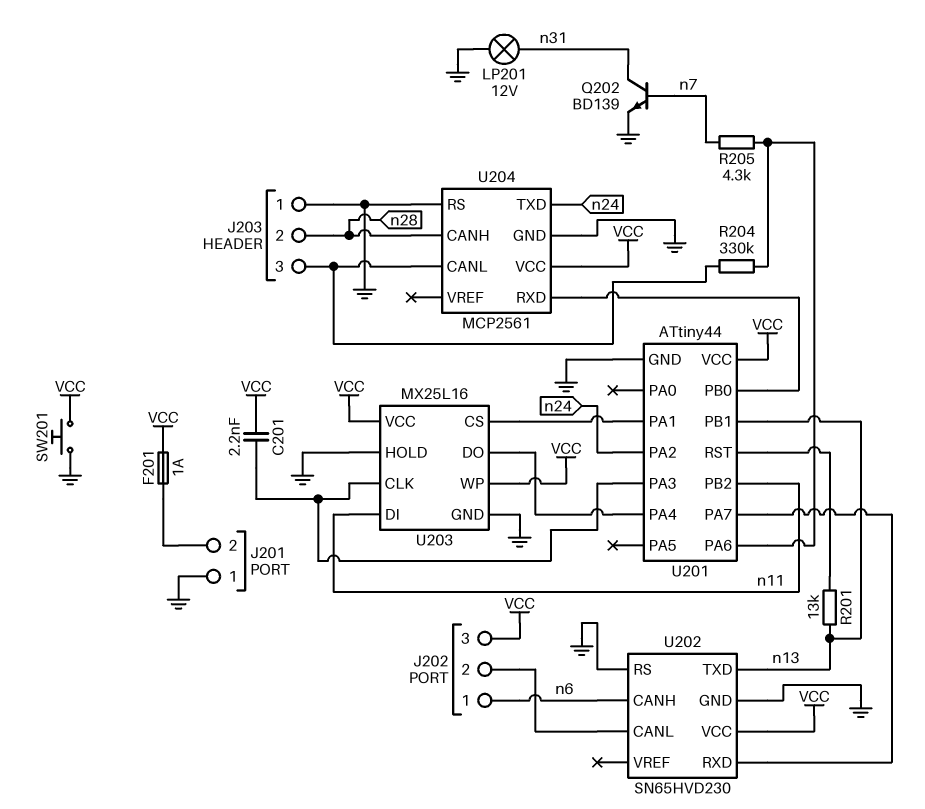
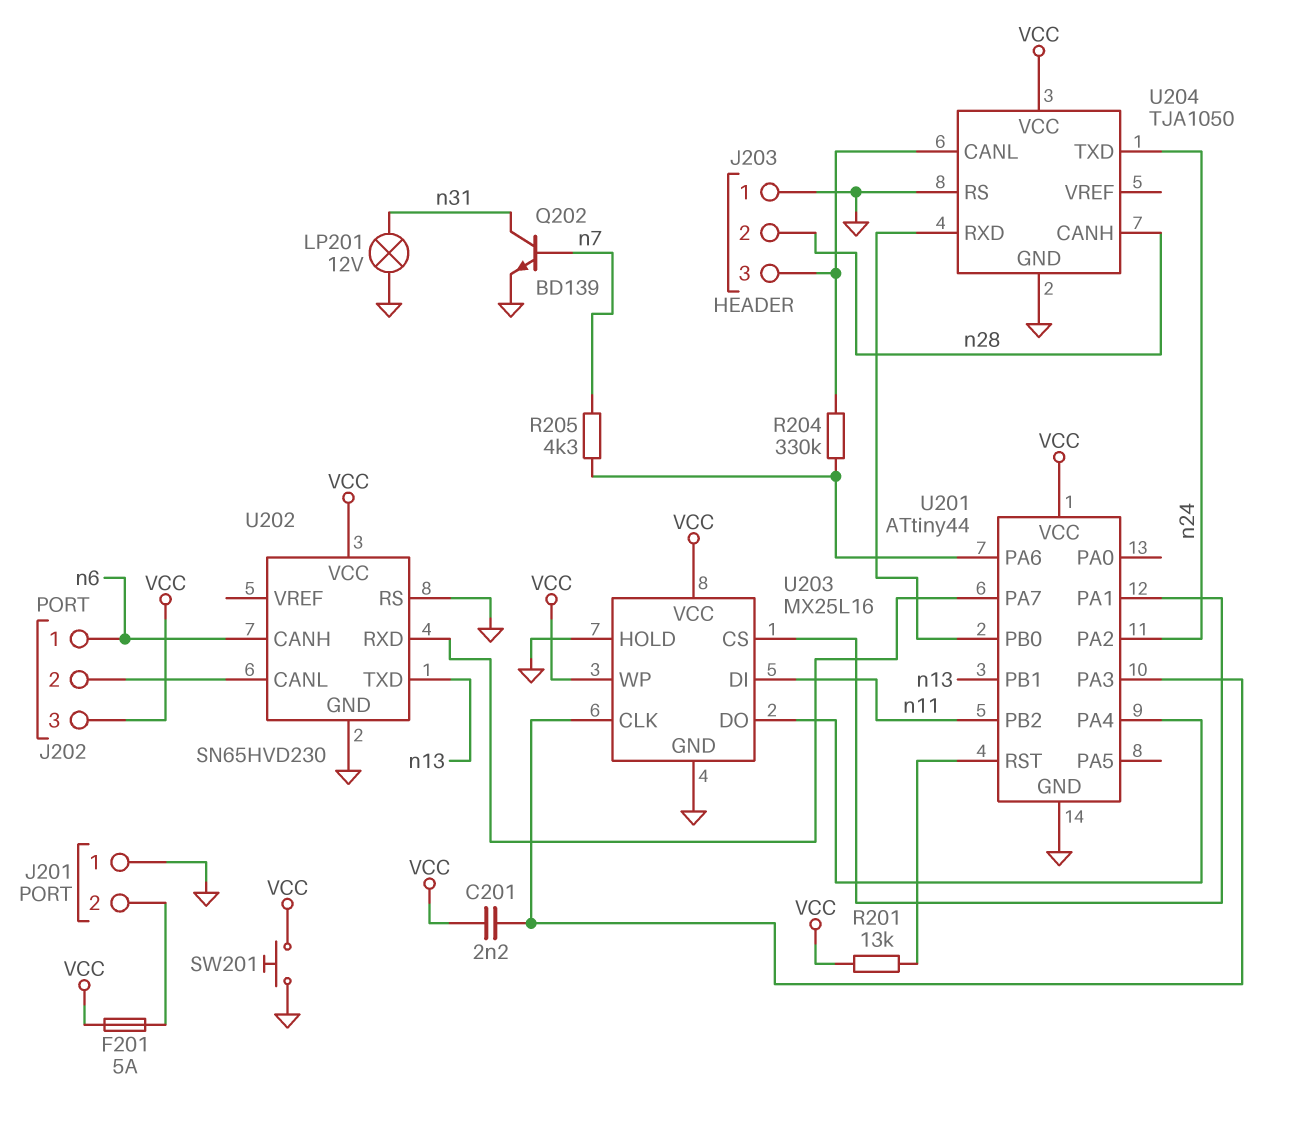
F201: 1A (J201/2, VCC) -> 5A (J201/2, VCC)
R201: 13k (U201/RST, n13) -> 13k (U201/RST, VCC)
U204: MCP2561 -> TJA1050

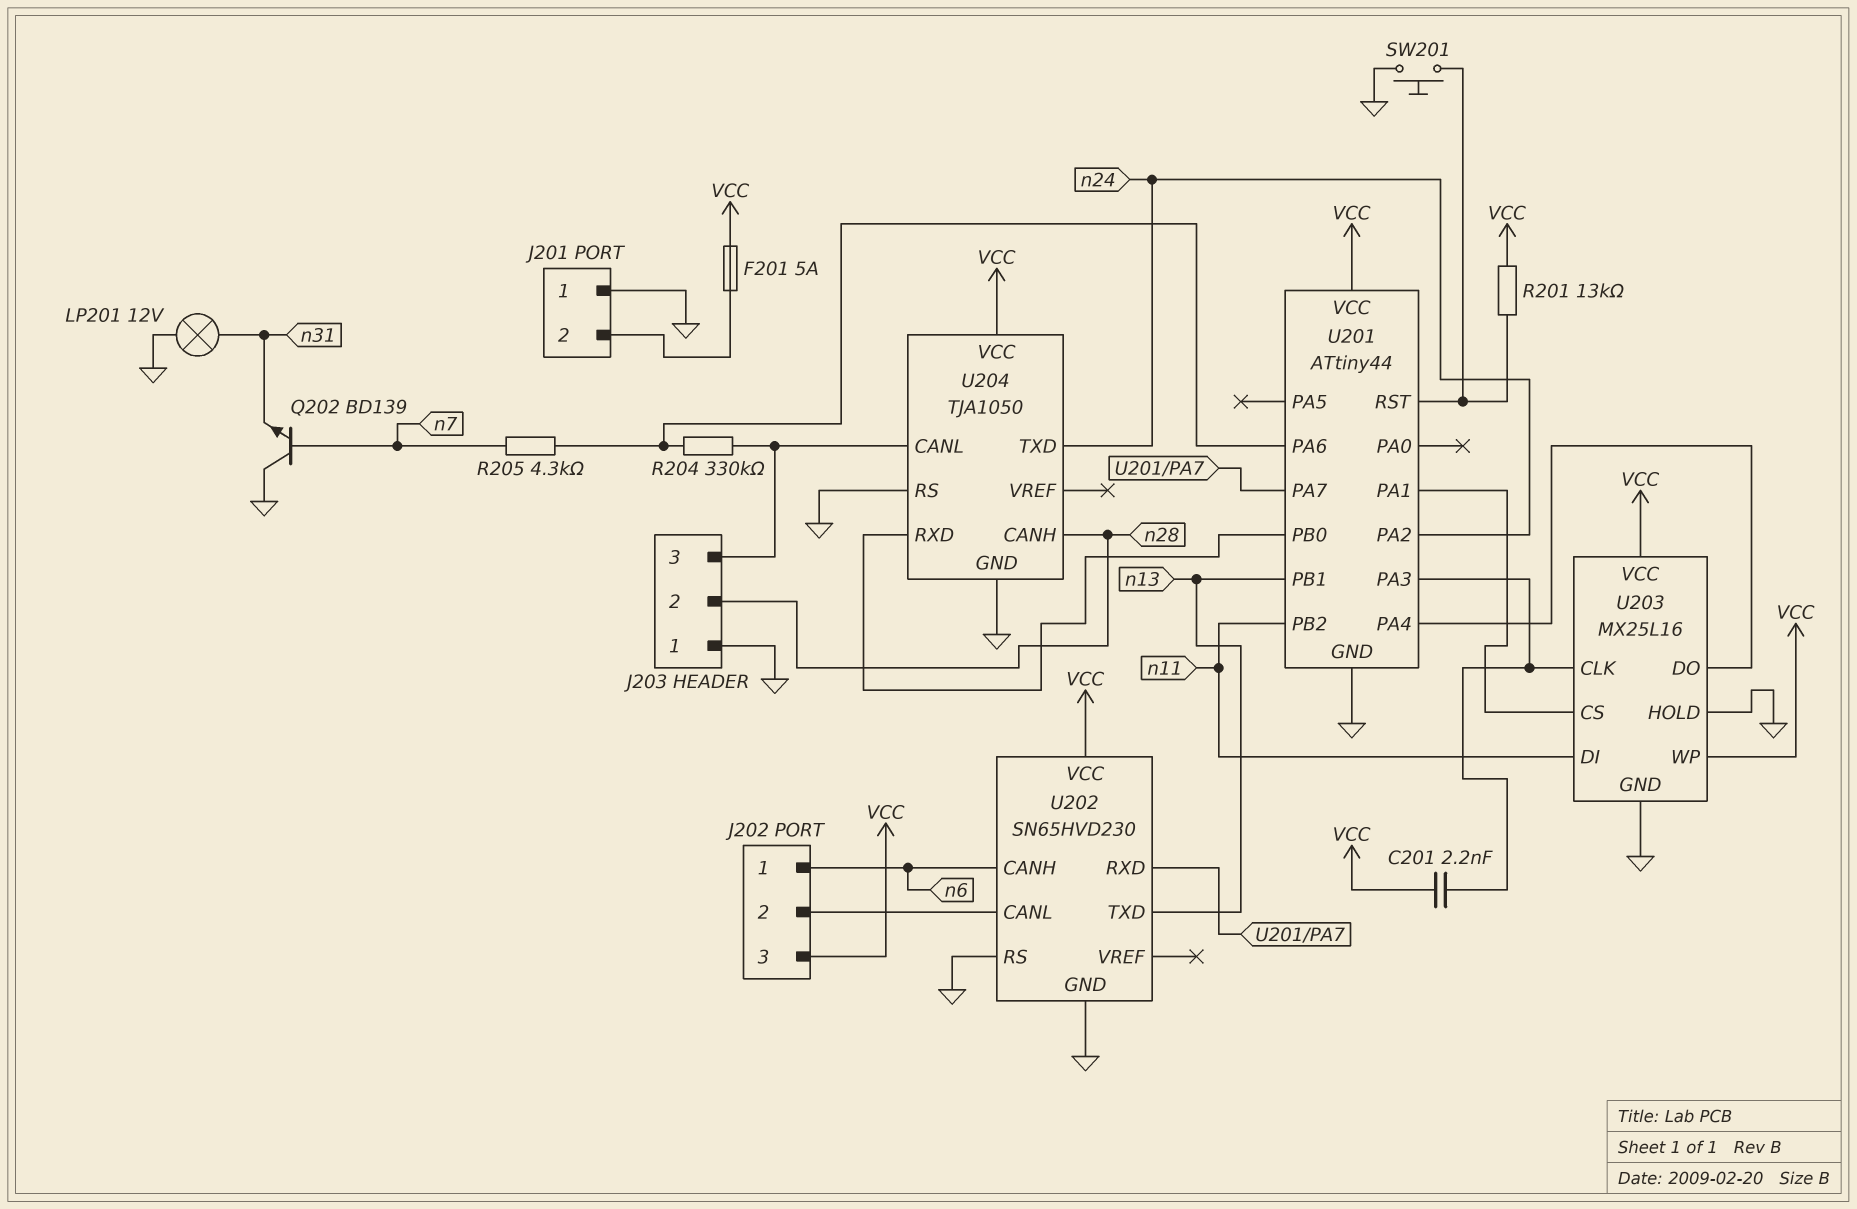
Q202: NPN BD139 (B n7, C n31, E GND) -> NPN BD139 (B n7, C GND, E n31)
SW201: button (GND, VCC) -> button (GND, U201/RST)

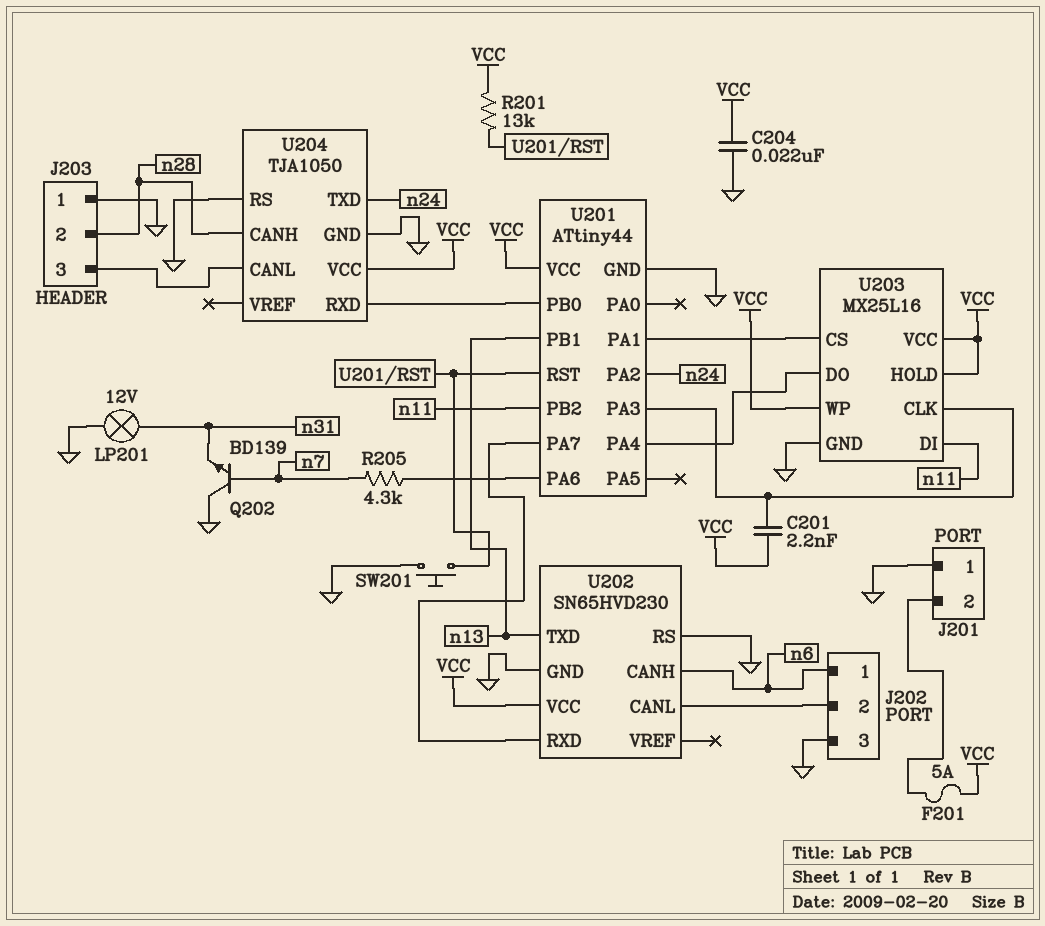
C204: none -> 22nF (GND, VCC)
J202 pin 3: VCC -> GND
R204: 330k (J203/3, U201/PA6) -> none
U203 pin HOLD: GND -> VCC

